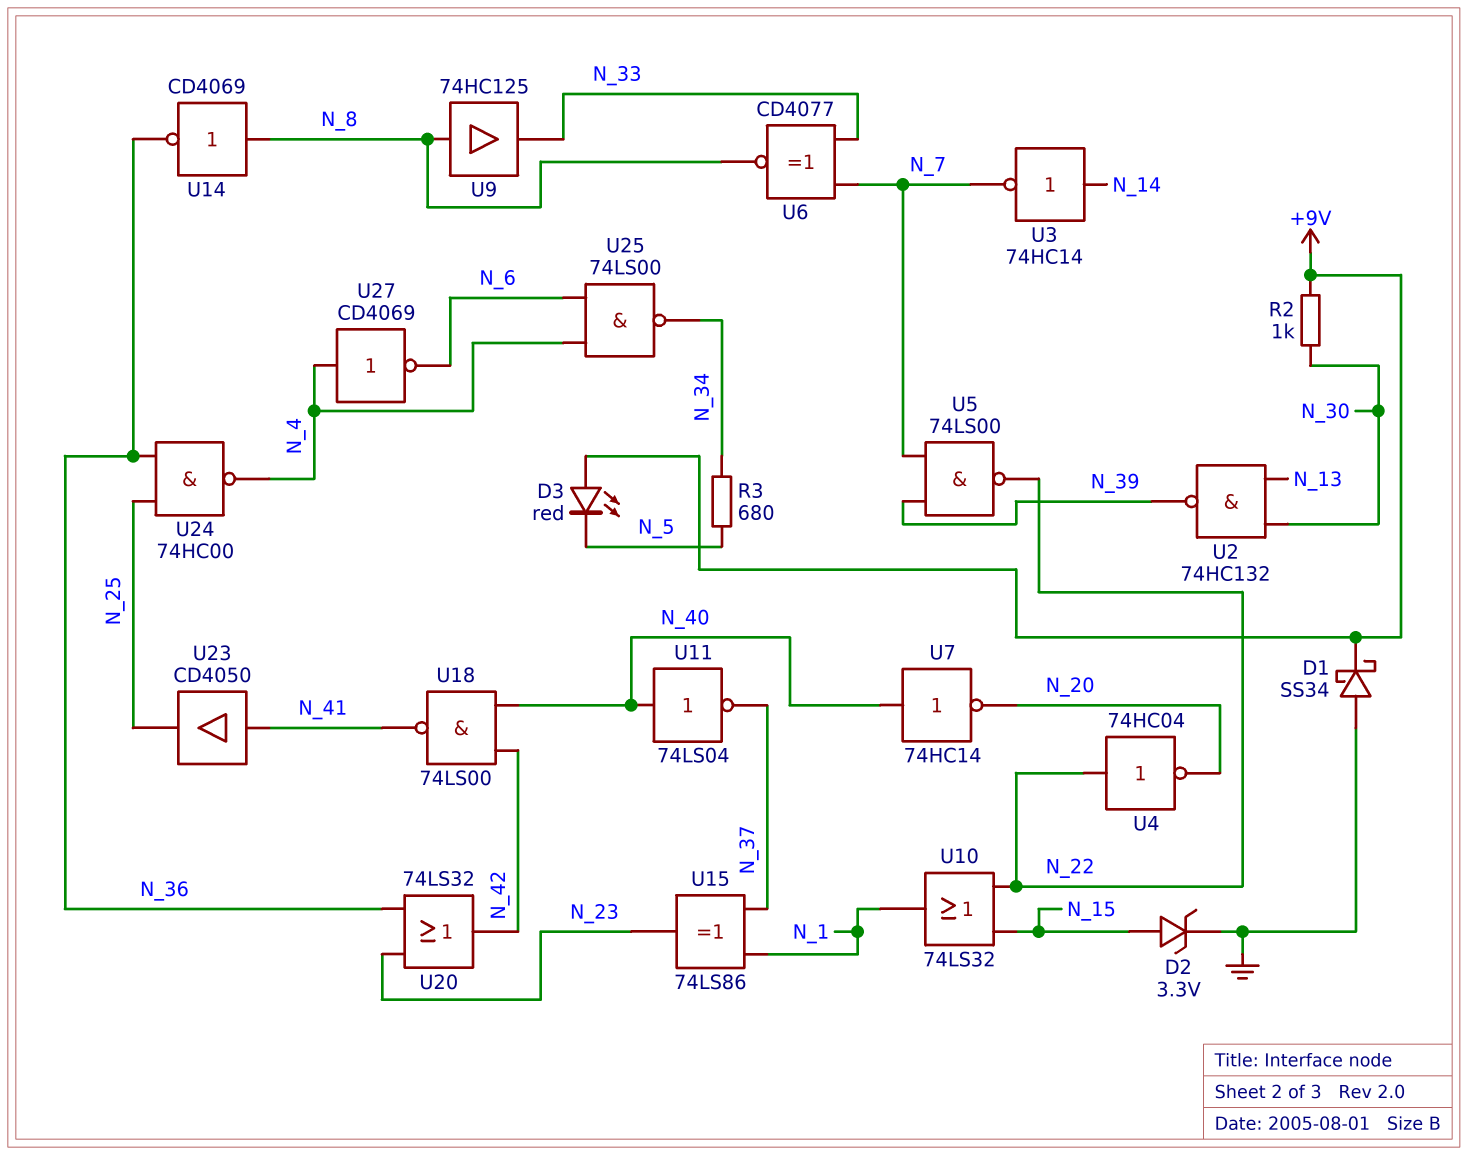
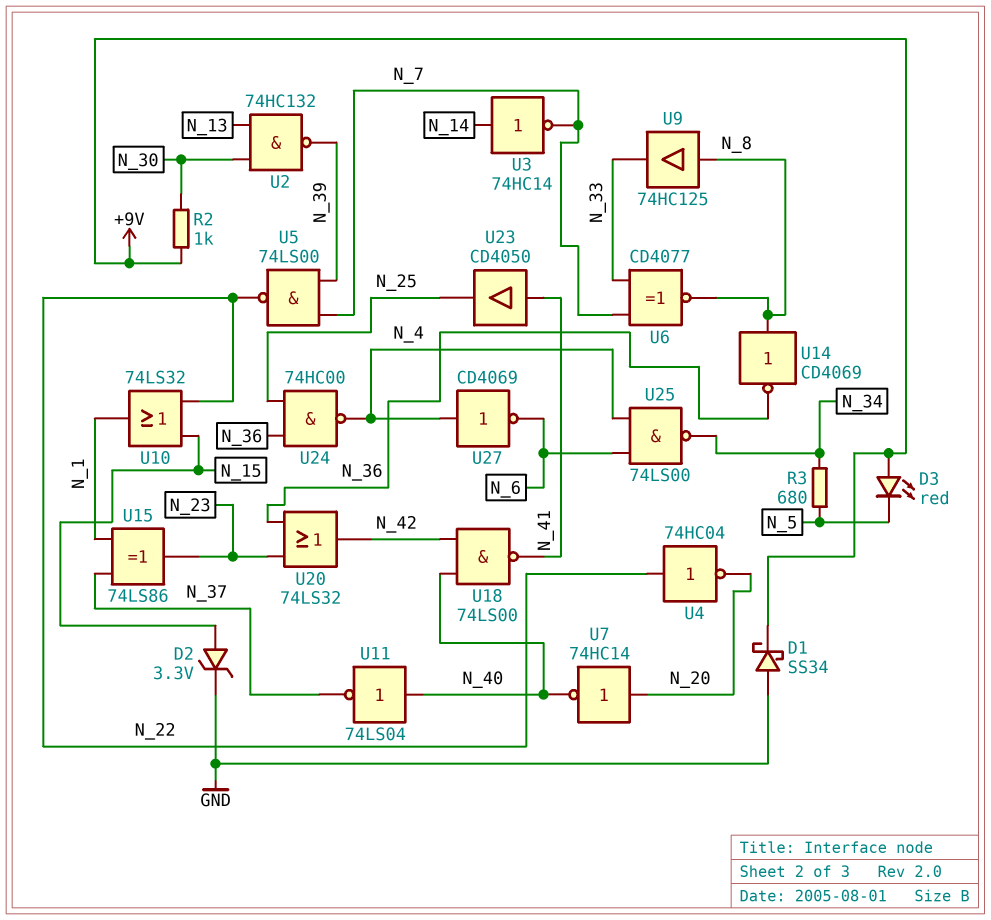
U7: NOT 74HC14 (in N_40, out N_20) -> NOT 74HC14 (in N_20, out N_40)

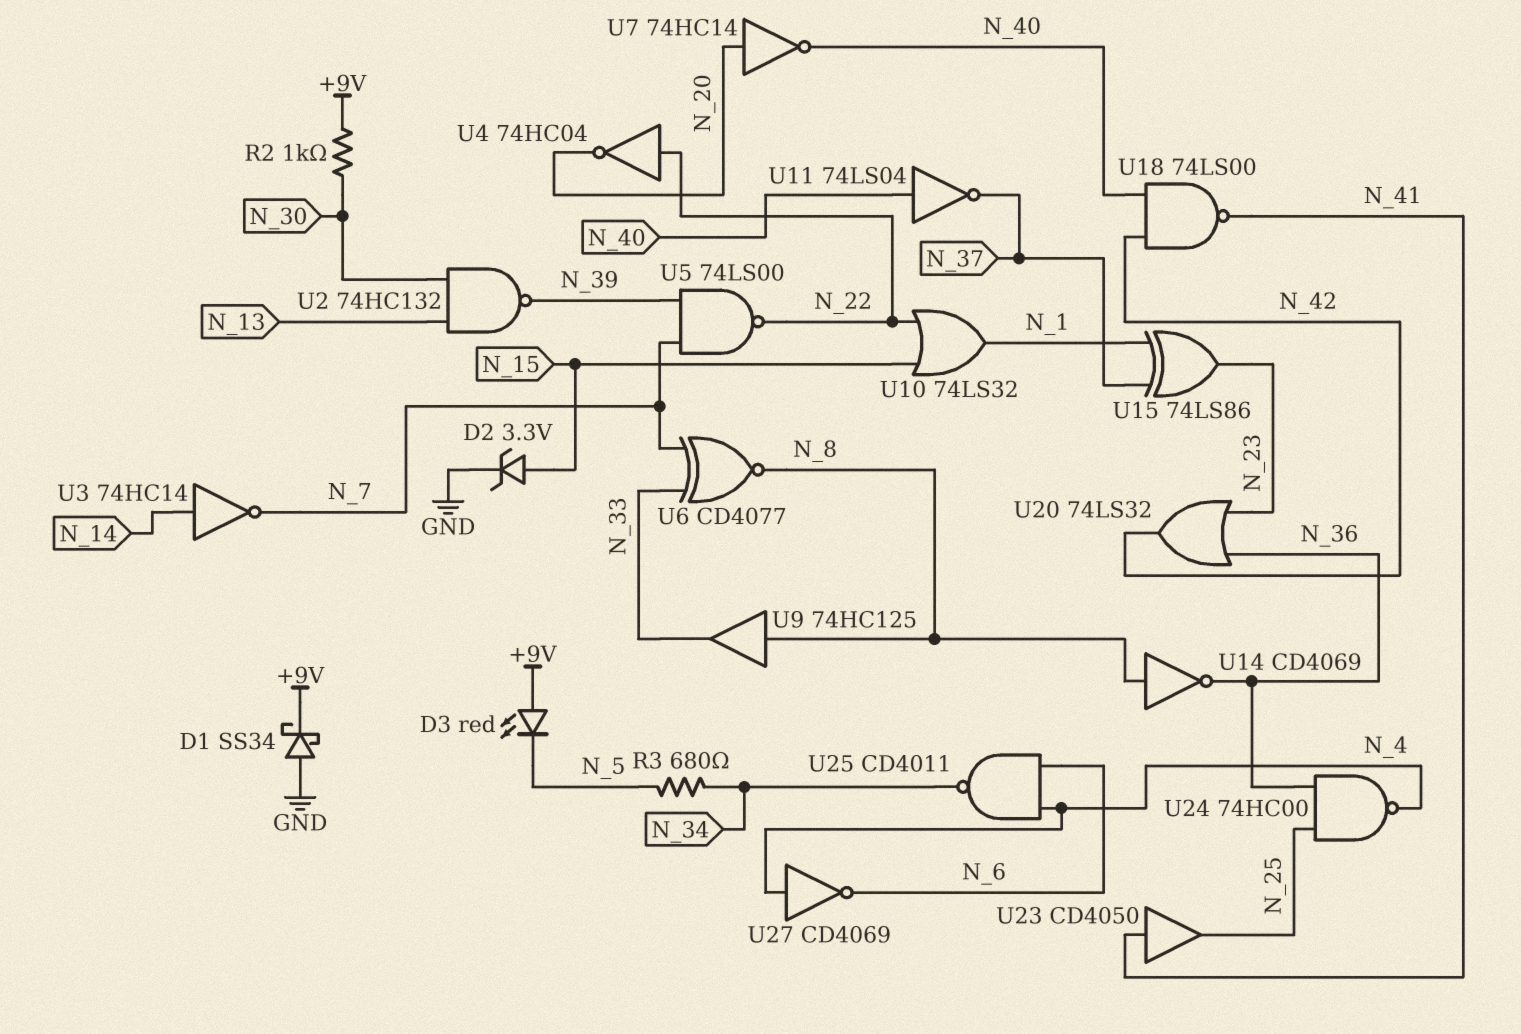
U25: NAND 74LS00 (in N_4, in N_6, out N_34) -> NAND CD4011 (in N_4, in N_6, out N_34)

